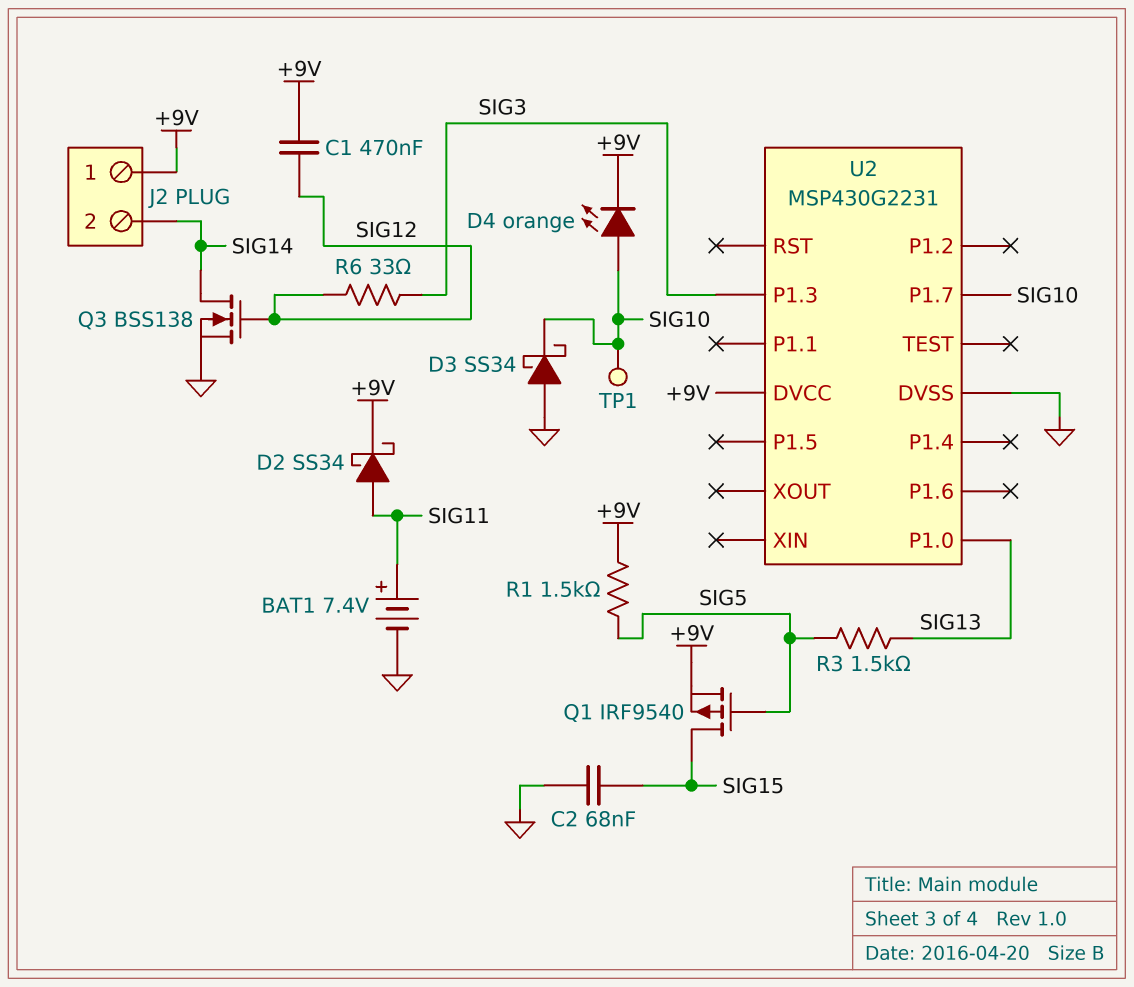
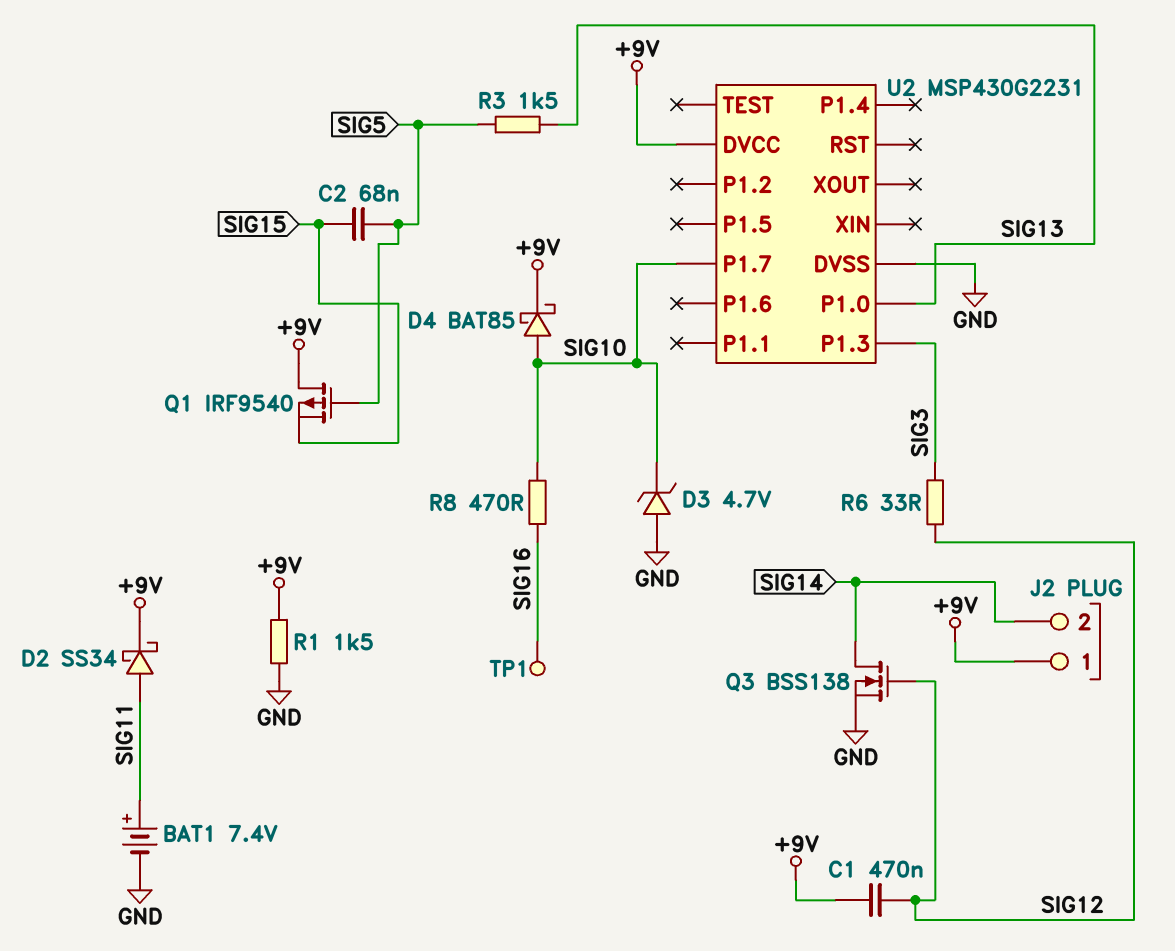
C2: 68nF (GND, SIG15) -> 68nF (SIG5, SIG15)
D3: schottky SS34 (A GND, K SIG10) -> zener 4.7V (A GND, K SIG10)
D4: LED orange (A SIG10, K +9V) -> schottky BAT85 (A SIG10, K +9V)
Q1: PMOS IRF9540 (G SIG5, D SIG15, S +9V) -> PMOS IRF9540 (G SIG5, D +9V, S SIG15)
R1: 1.5k (+9V, SIG5) -> 1.5k (+9V, GND)
R8: none -> 470 (SIG10, SIG16)
TP1: test point (SIG10) -> test point (SIG16)

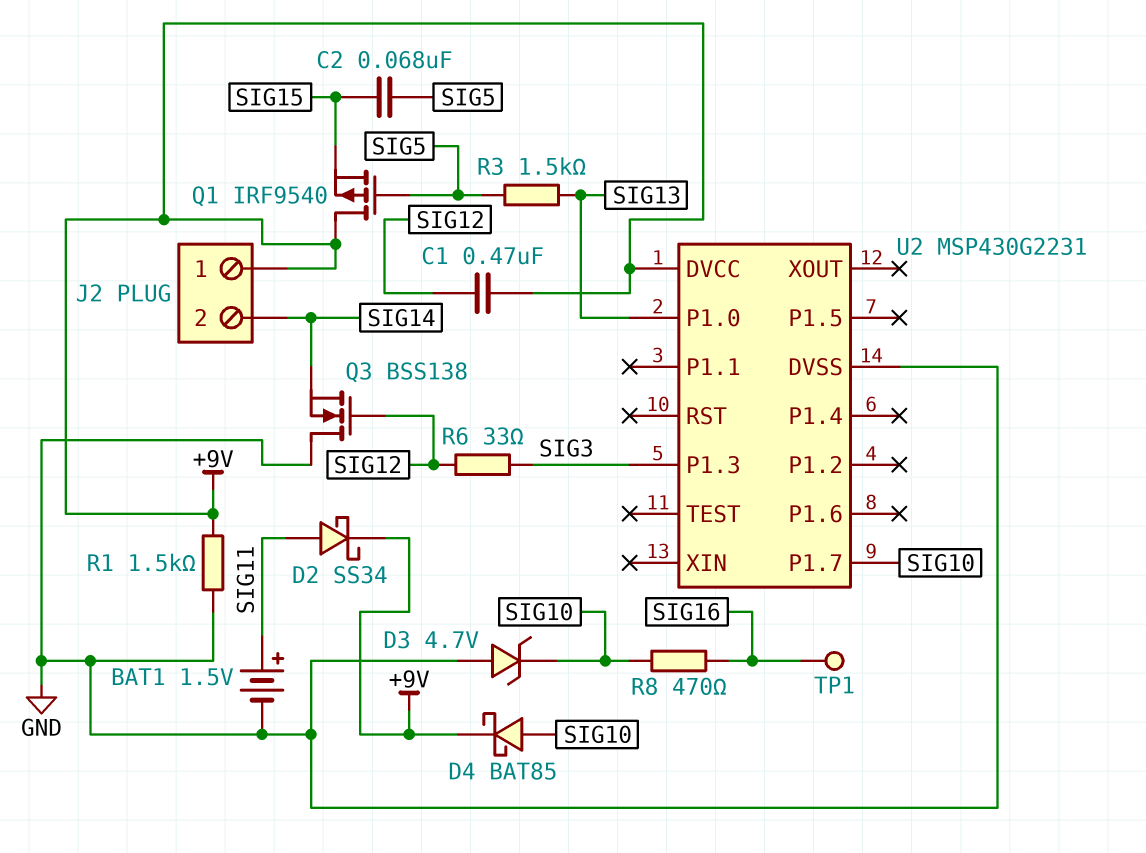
BAT1: 7.4V (plus SIG11, minus GND) -> 1.5V (plus SIG11, minus GND)
Q3: NMOS BSS138 (G SIG12, D SIG14, S GND) -> NMOS BSS138 (G SIG12, D GND, S SIG14)

